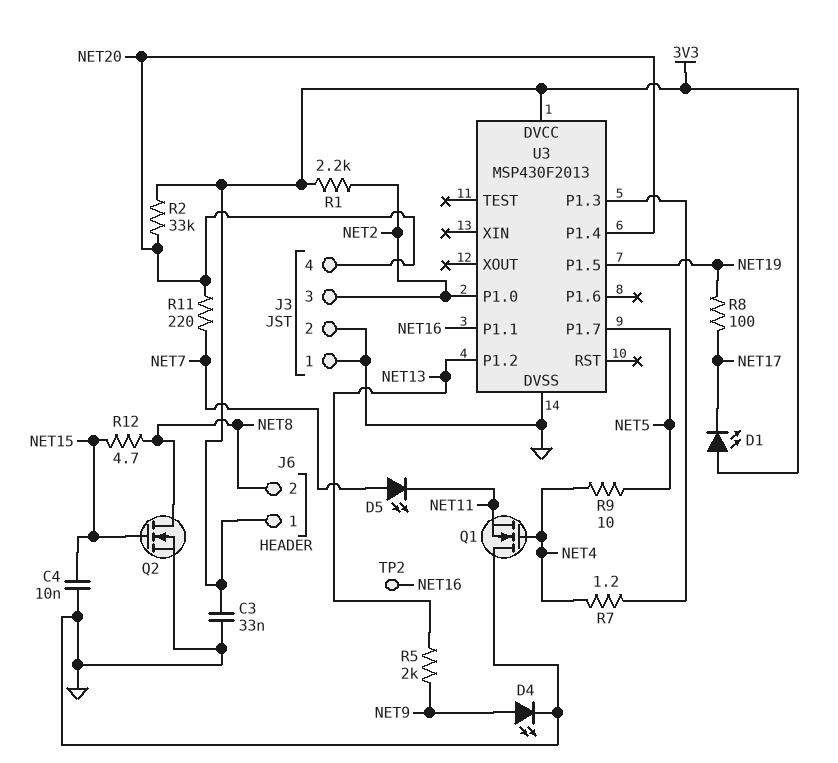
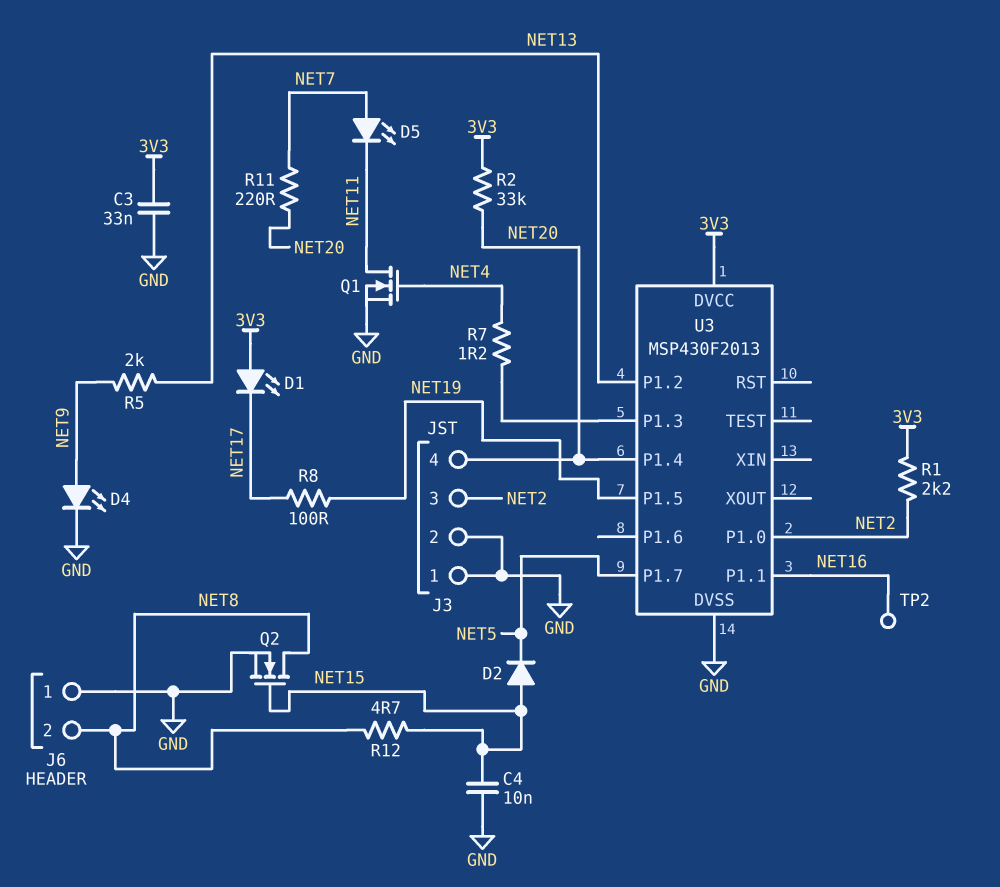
D2: none -> diode (A NET15, K NET5)
J6 pin 1: 3V3 -> GND
Q1: NMOS (G NET4, D GND, S NET11) -> NMOS (G NET4, D NET11, S GND)
R9: 10 (NET4, NET5) -> none

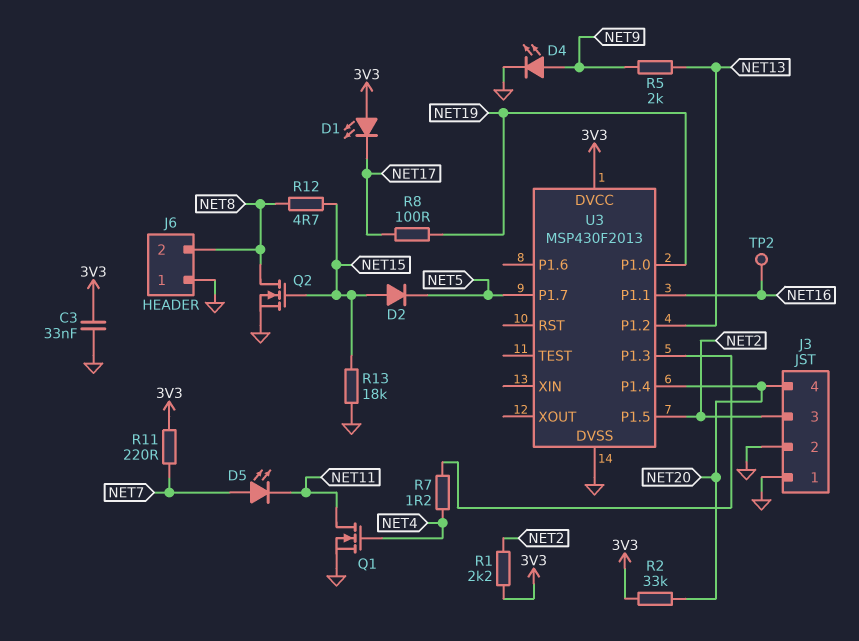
C4: 10nF (GND, NET15) -> none
R11: 220 (NET7, NET20) -> 220 (3V3, NET7)
R13: none -> 18k (GND, NET15)
U3 pin P1.0: NET2 -> NET19
U3 pin P1.5: NET19 -> NET2

